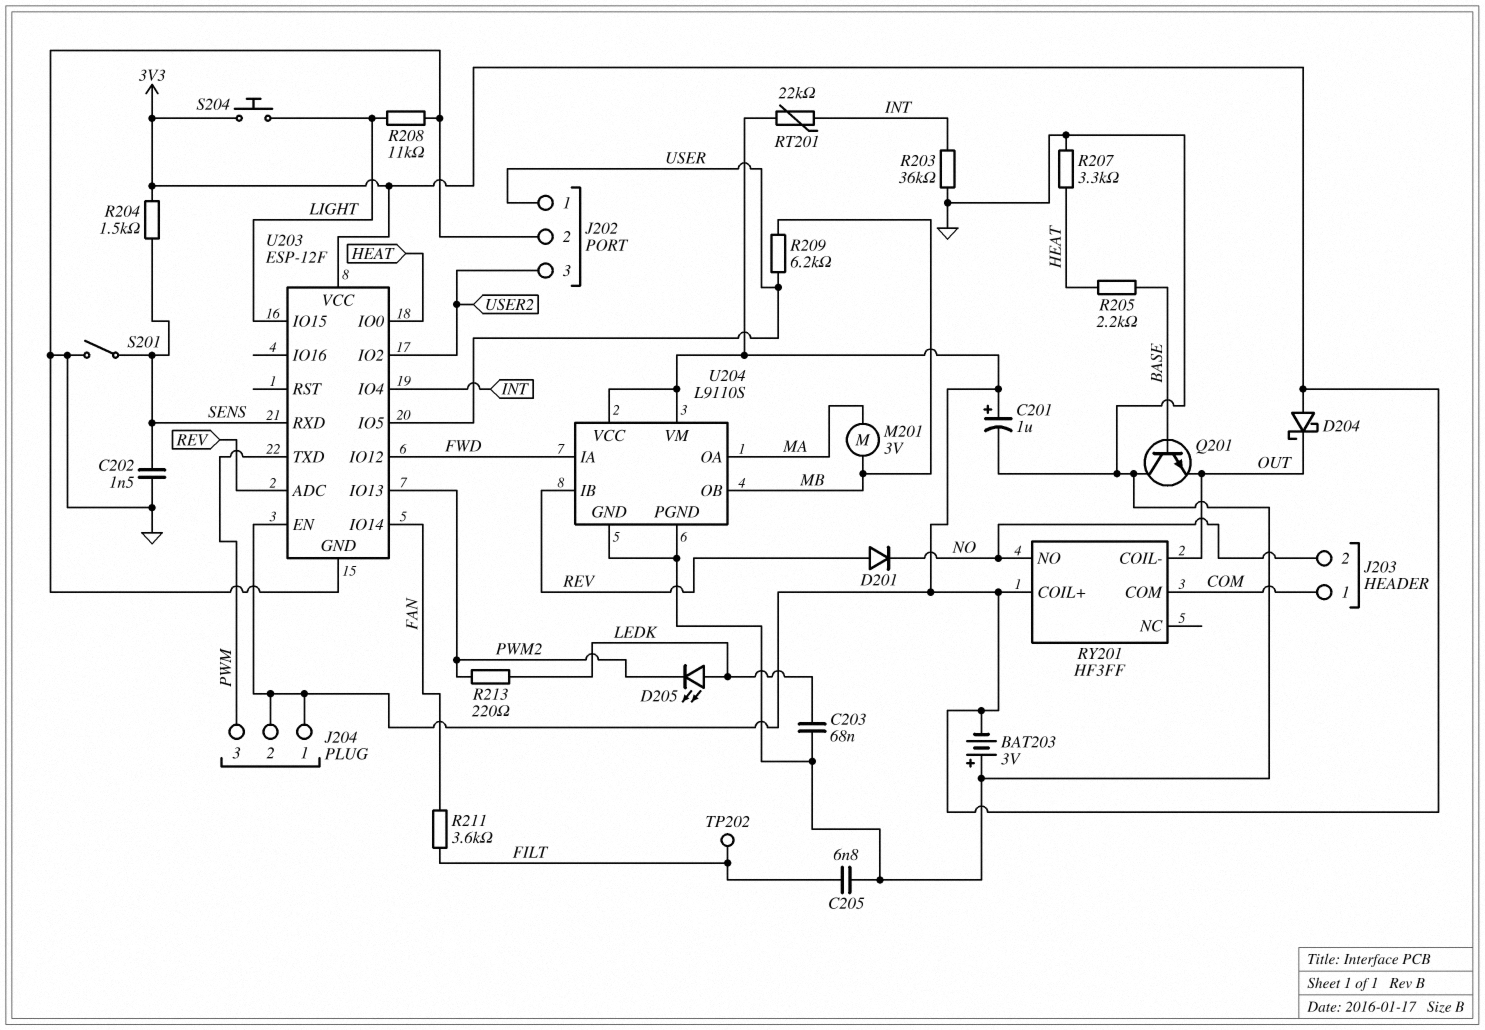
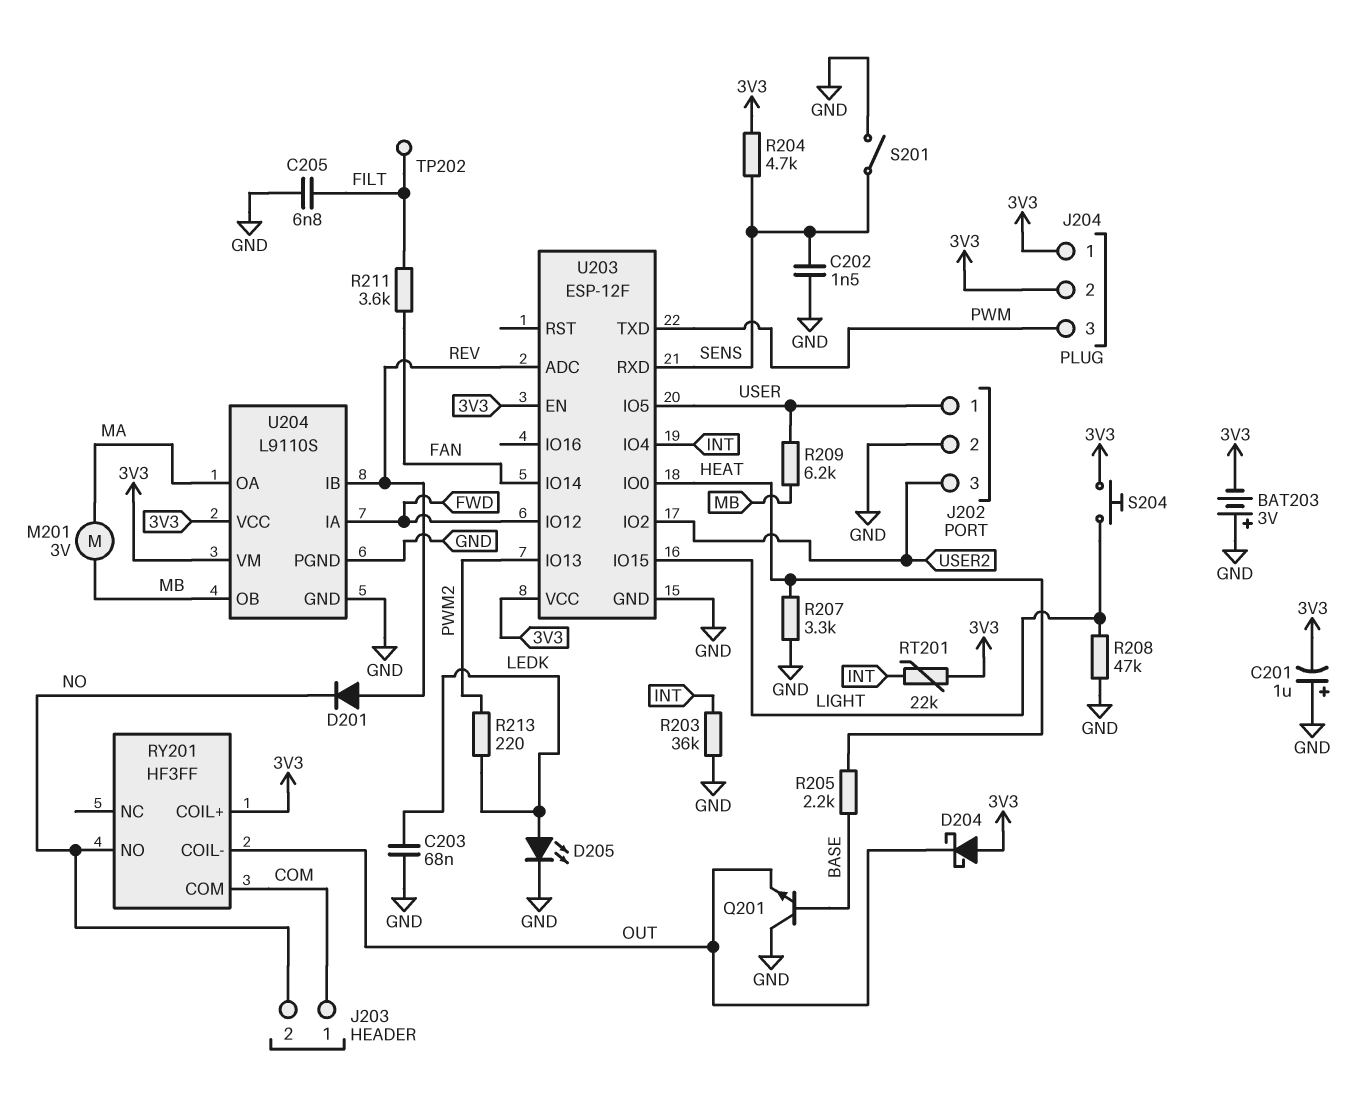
C201: 1uF (plus 3V3, minus GND) -> 1uF (plus GND, minus 3V3)
D205: LED (A LEDK, K PWM2) -> LED (A LEDK, K GND)
R204: 1.5k (3V3, SENS) -> 4.7k (3V3, SENS)
R208: 11k (GND, LIGHT) -> 47k (GND, LIGHT)

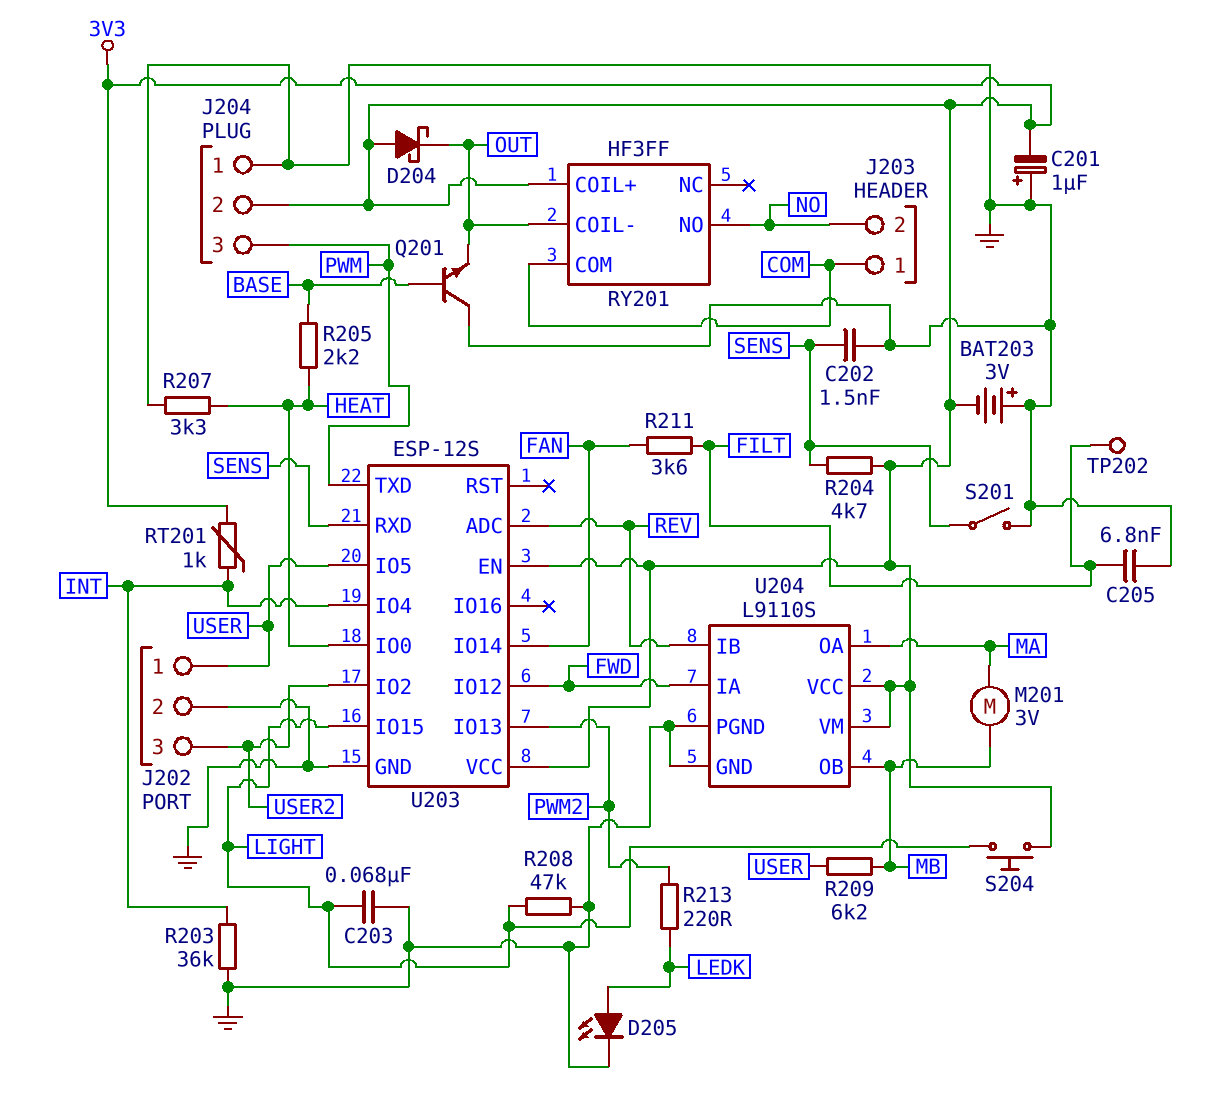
C203: 68nF (GND, LEDK) -> 68nF (GND, LIGHT)
D201: diode (A REV, K NO) -> none
J204 pin 1: 3V3 -> GND
RT201: 22k (3V3, INT) -> 1k (3V3, INT)
U203: ESP-12F -> ESP-12S

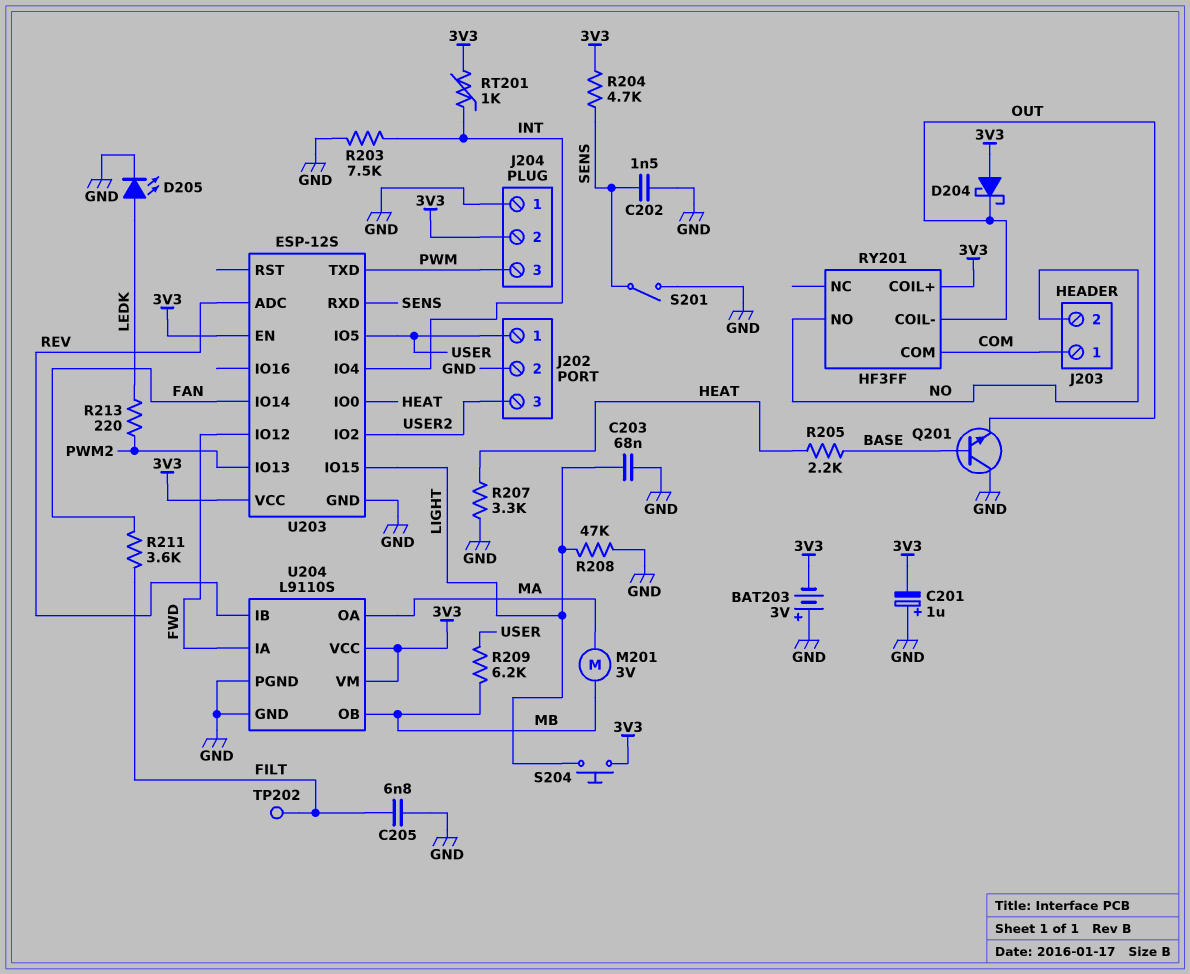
R203: 36k (GND, INT) -> 7.5k (GND, INT)

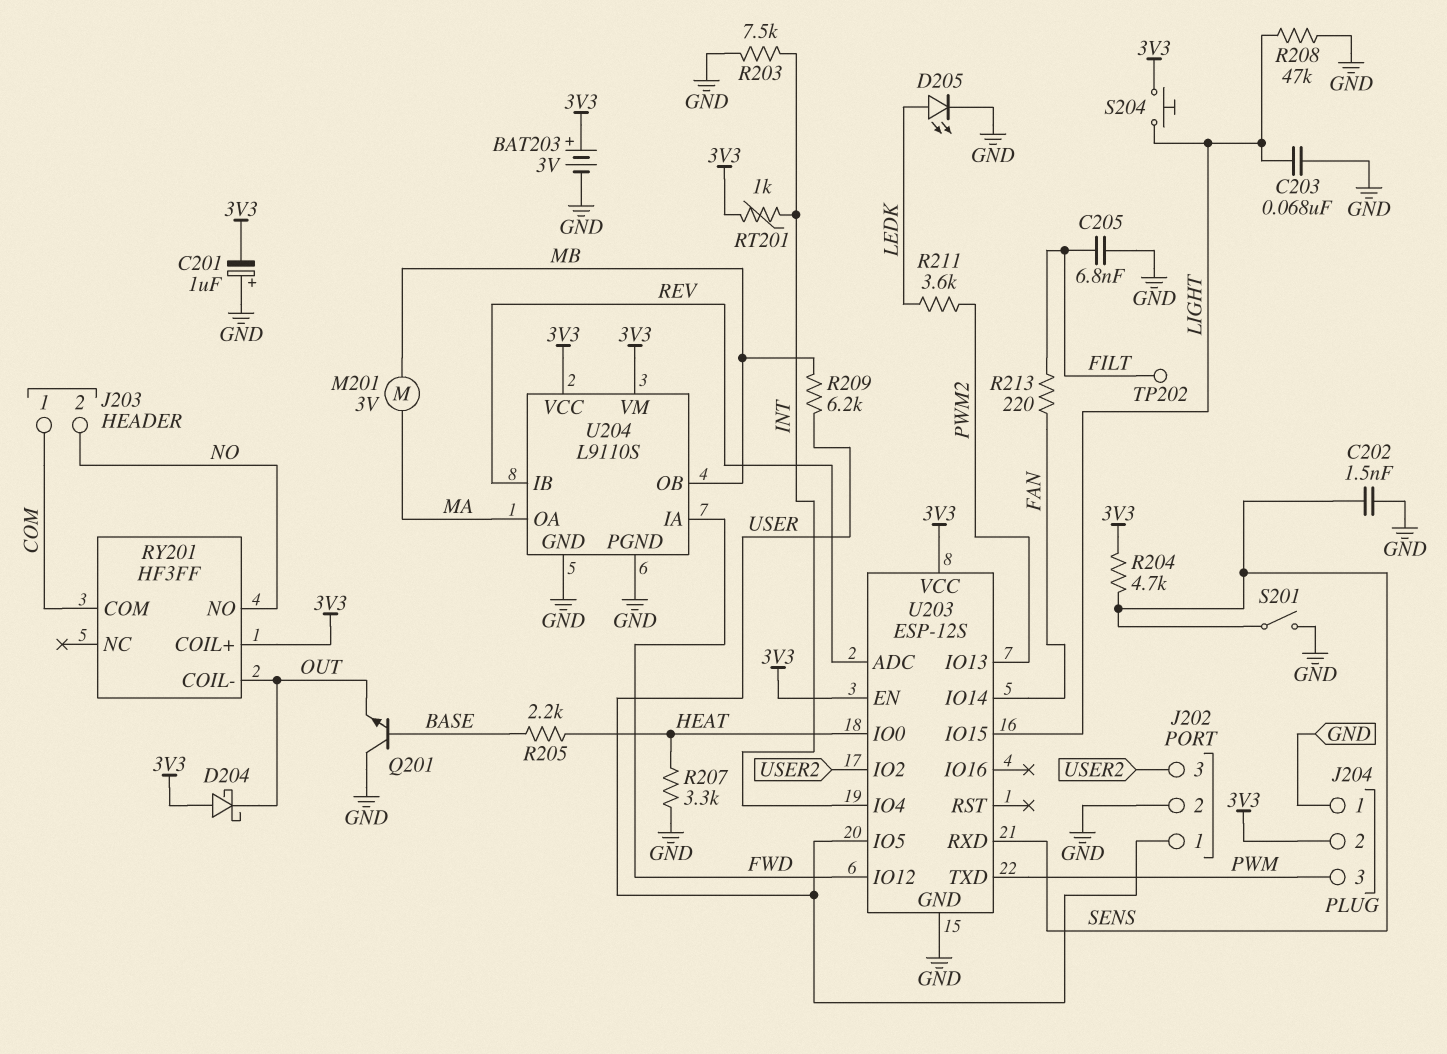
BAT203: 3V (plus GND, minus 3V3) -> 3V (plus 3V3, minus GND)
R211: 3.6k (FAN, FILT) -> 3.6k (LEDK, PWM2)
R213: 220 (LEDK, PWM2) -> 220 (FAN, FILT)

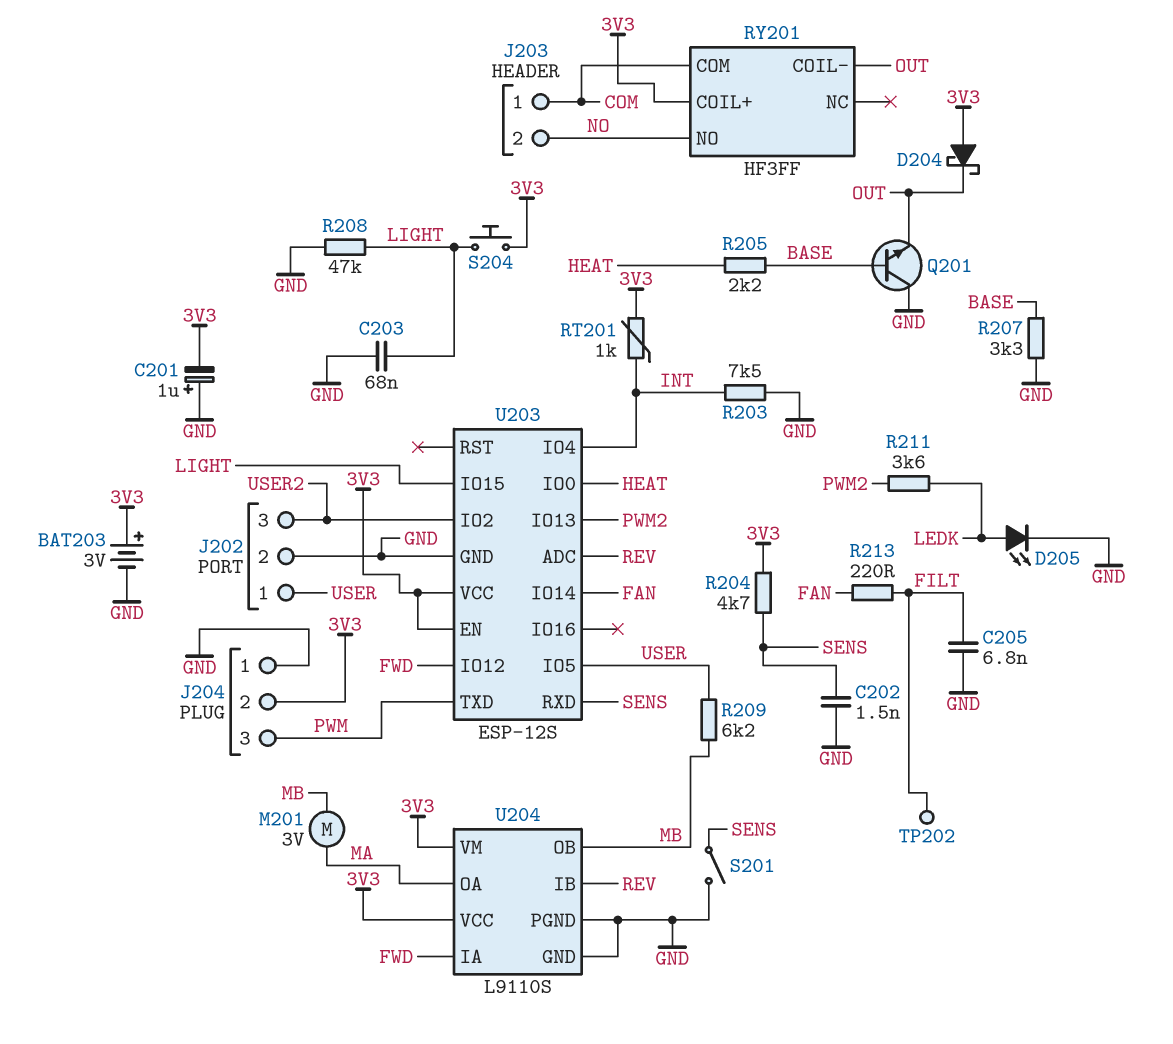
R207: 3.3k (GND, HEAT) -> 3.3k (BASE, GND)

